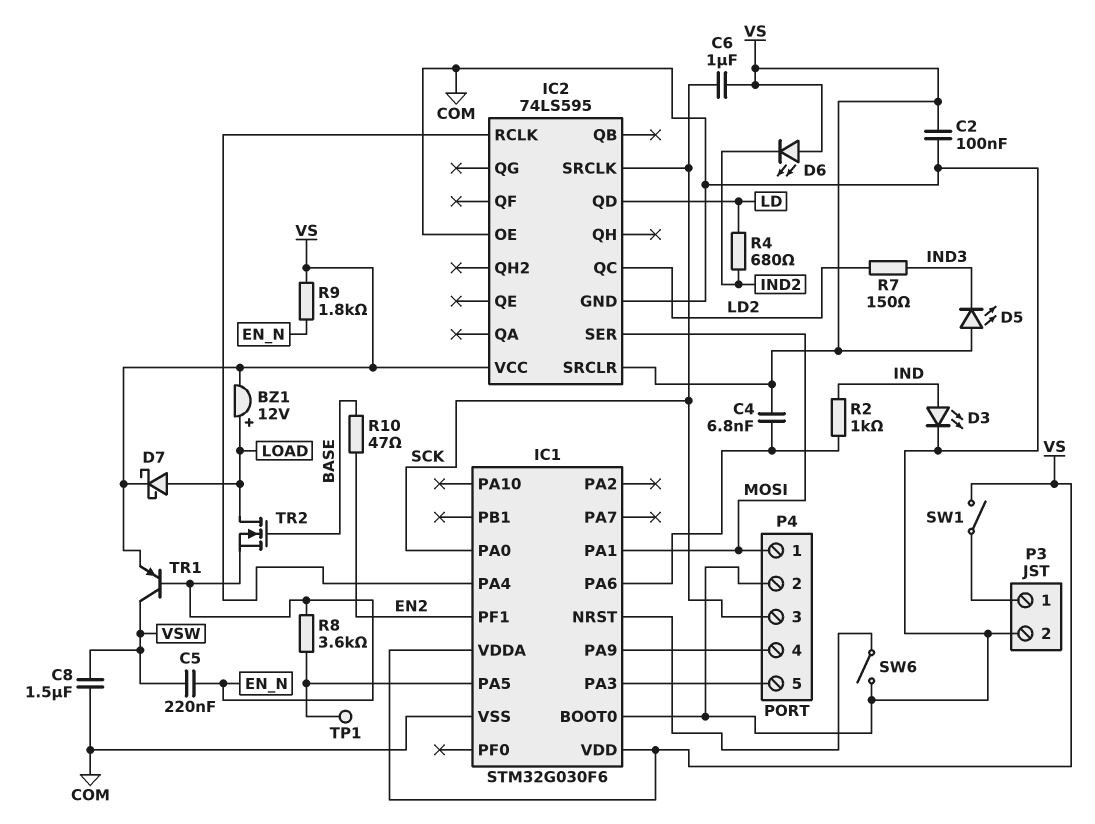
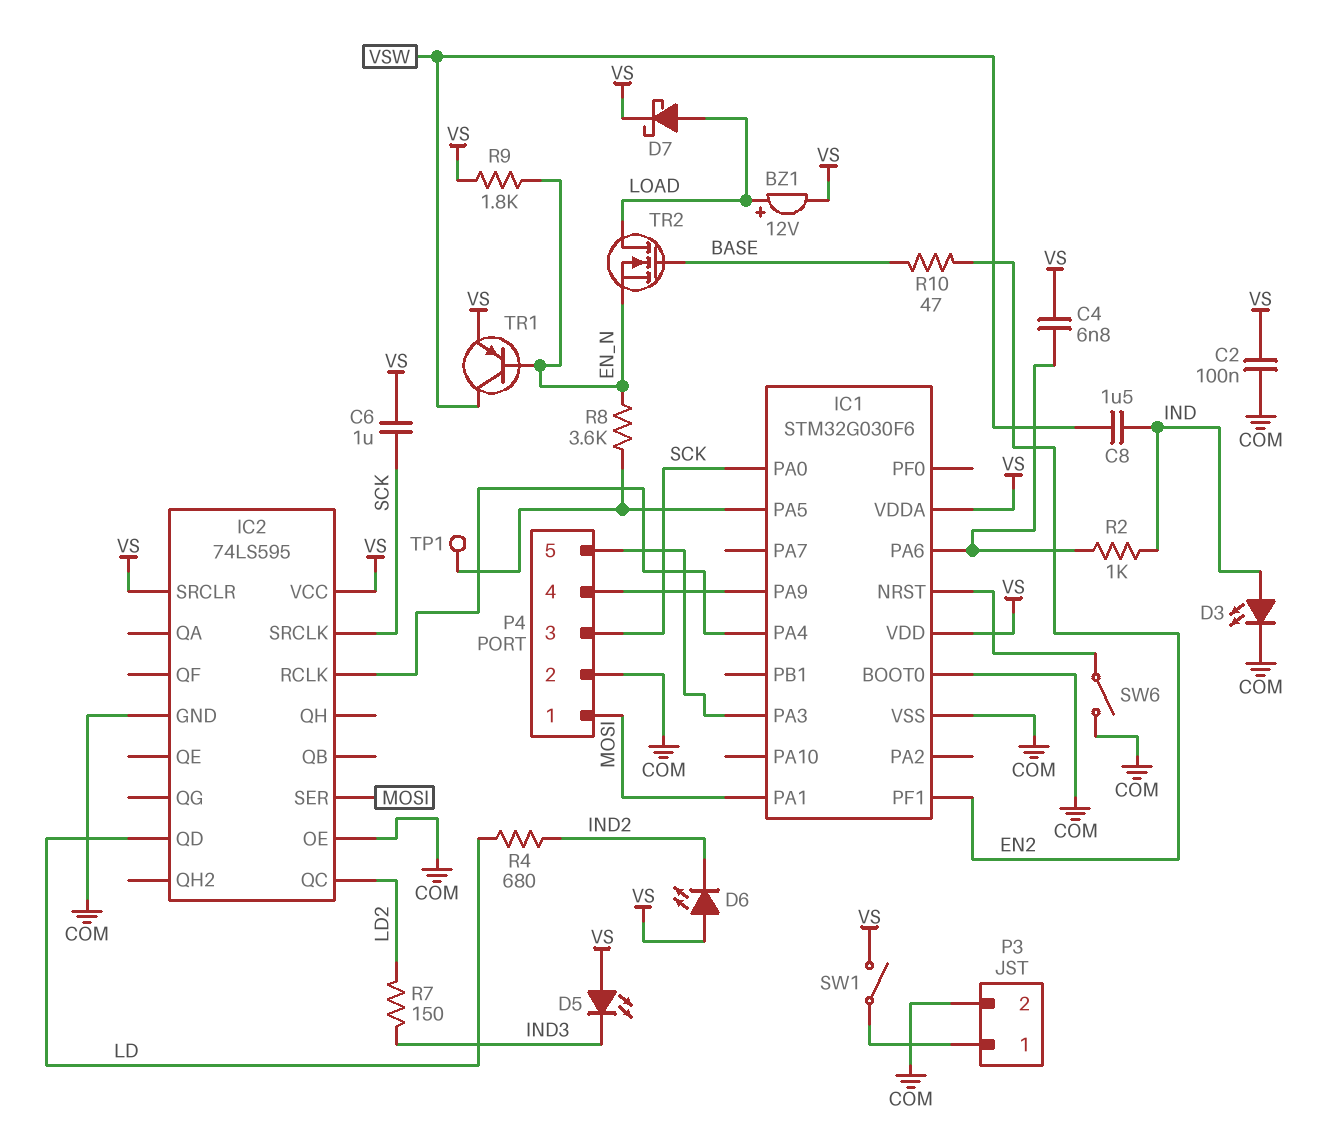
C5: 220nF (EN_N, VSW) -> none
C8: 1.5uF (COM, VSW) -> 1.5uF (IND, VSW)

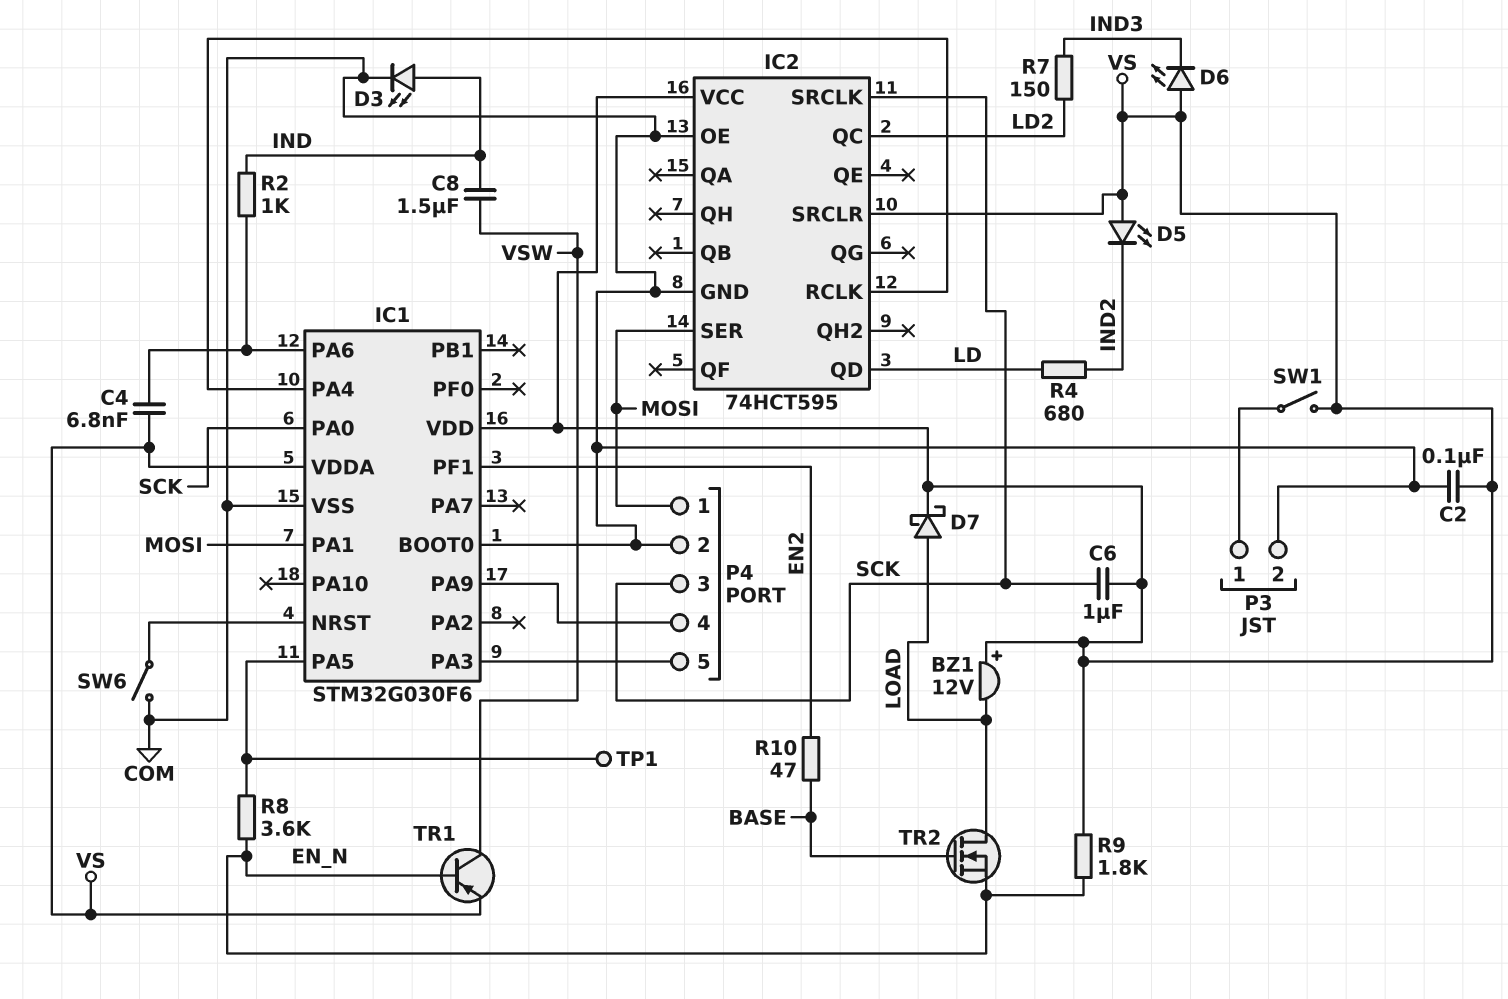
BZ1: buzzer 12V (plus LOAD, minus VS) -> buzzer 12V (plus VS, minus LOAD)
D5: LED (A VS, K IND3) -> LED (A VS, K IND2)
D6: LED (A VS, K IND2) -> LED (A VS, K IND3)
IC2: 74LS595 -> 74HCT595

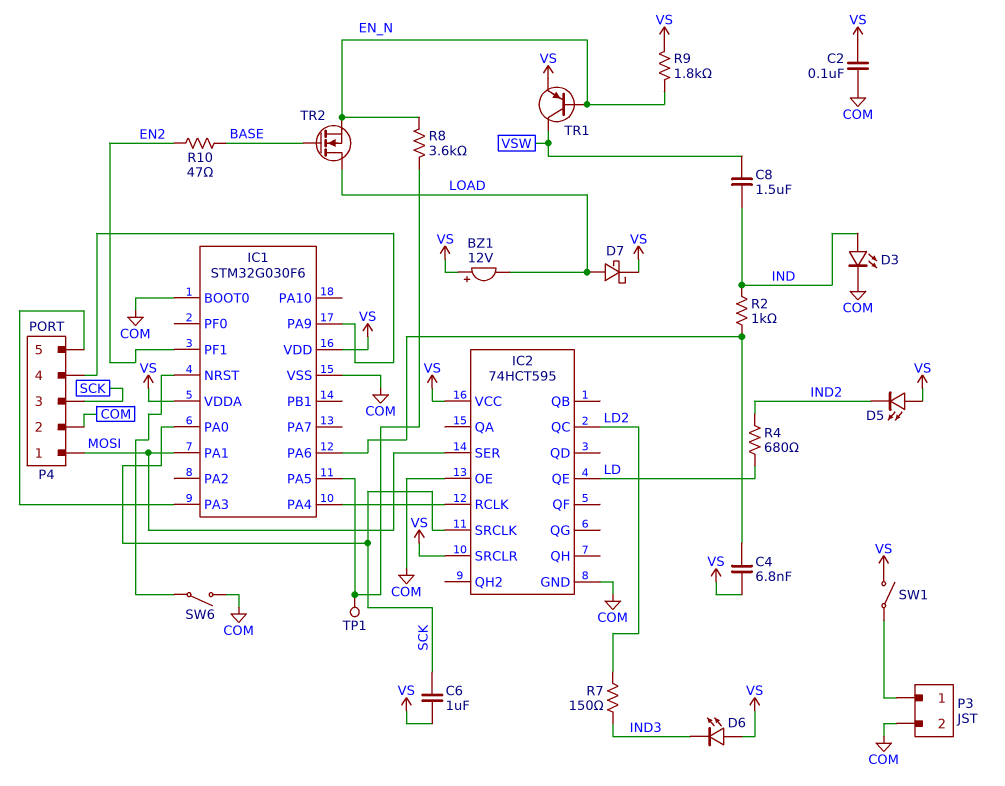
IC2 pin QD: LD -> none
IC2 pin QE: none -> LD

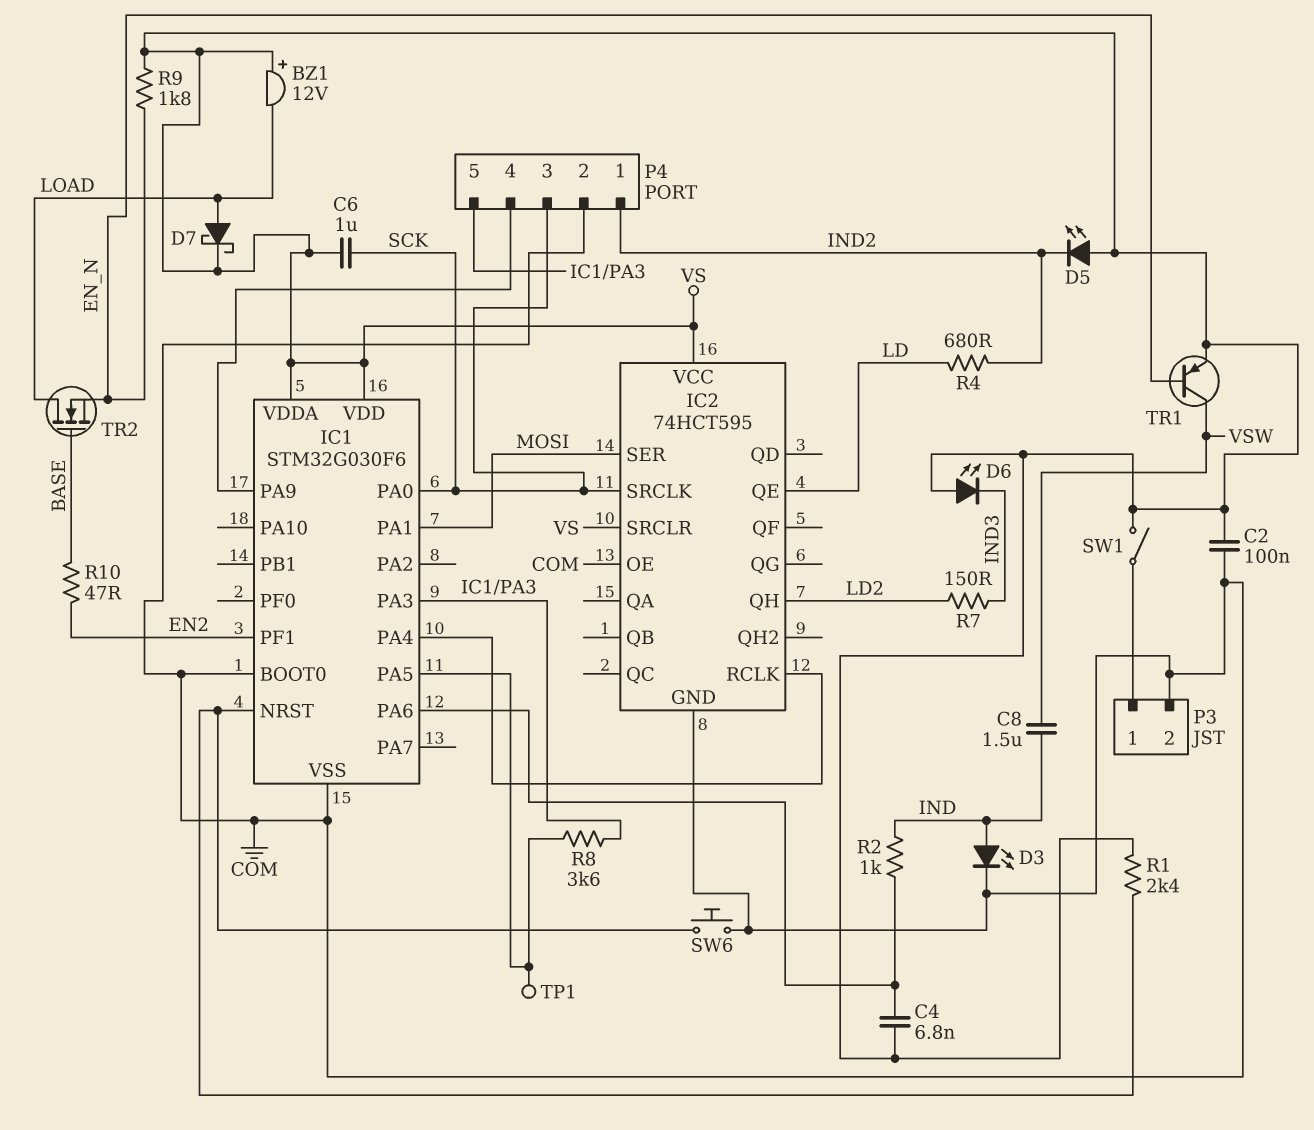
IC2 pin QC: LD2 -> none
IC2 pin QH: none -> LD2
P4 pin 1: MOSI -> IND2
R1: none -> 2.4k (IC1/NRST, VS)
R8: 3.6k (EN_N, IC1/PA5) -> 3.6k (IC1/PA3, IC1/PA5)
SW6: switch (COM, IC1/NRST) -> button (COM, IC1/NRST)

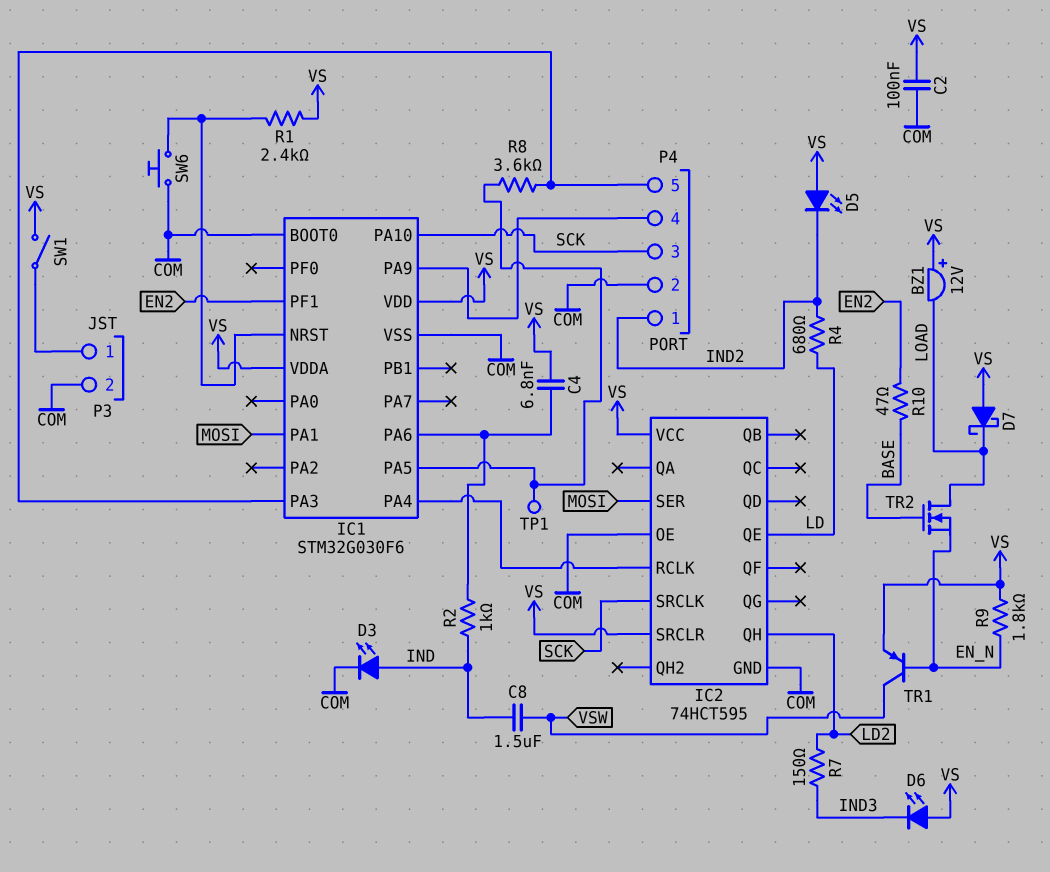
C6: 1uF (SCK, VS) -> none
D7: schottky (A LOAD, K VS) -> schottky (A VS, K LOAD)
IC1 pin PA0: SCK -> none
IC1 pin PA10: none -> SCK

